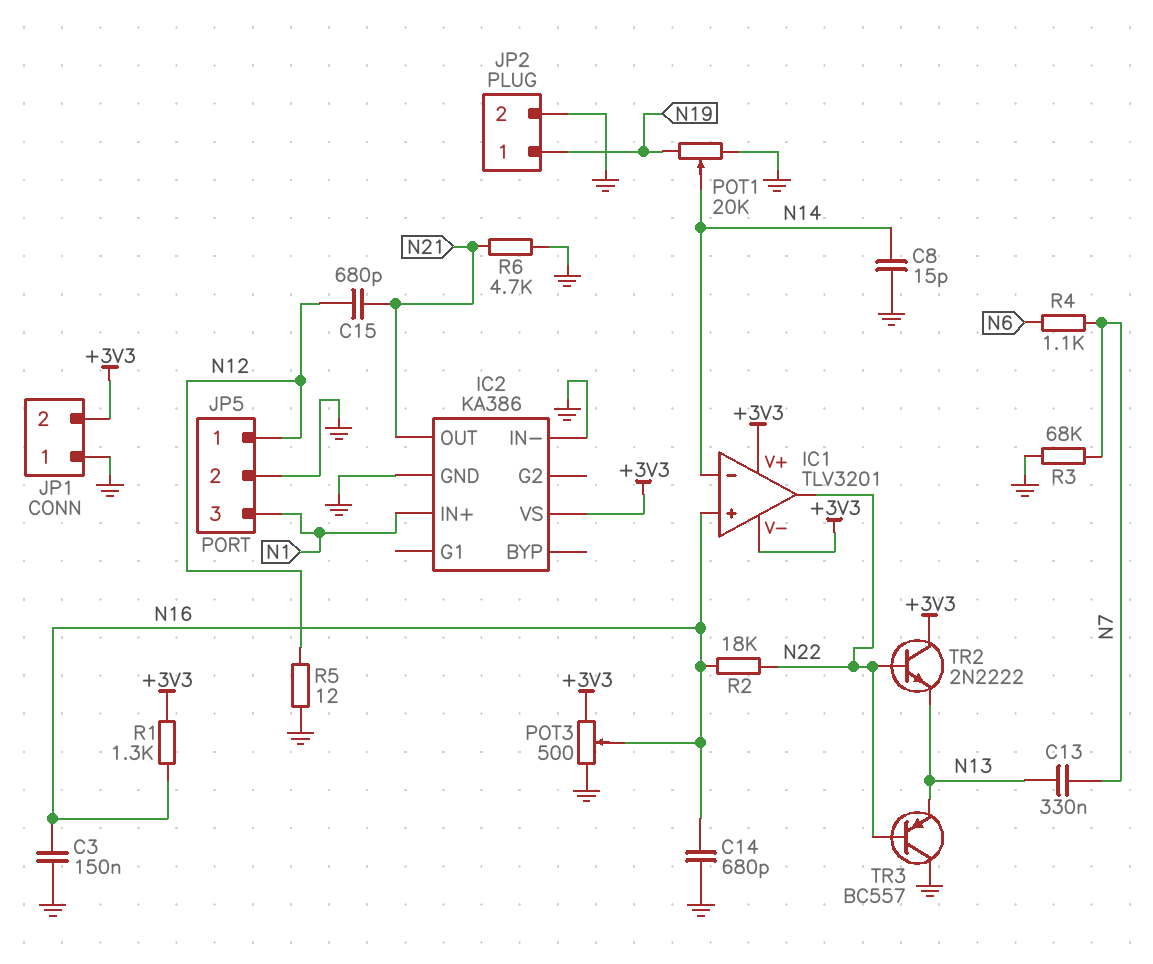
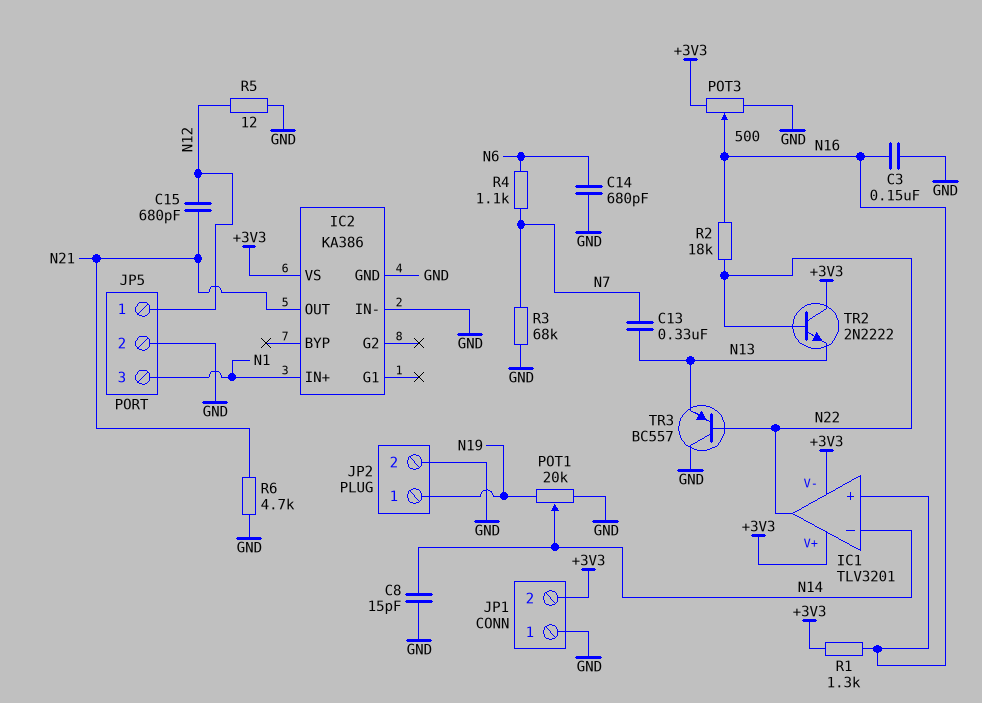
C14: 680pF (GND, N16) -> 680pF (GND, N6)

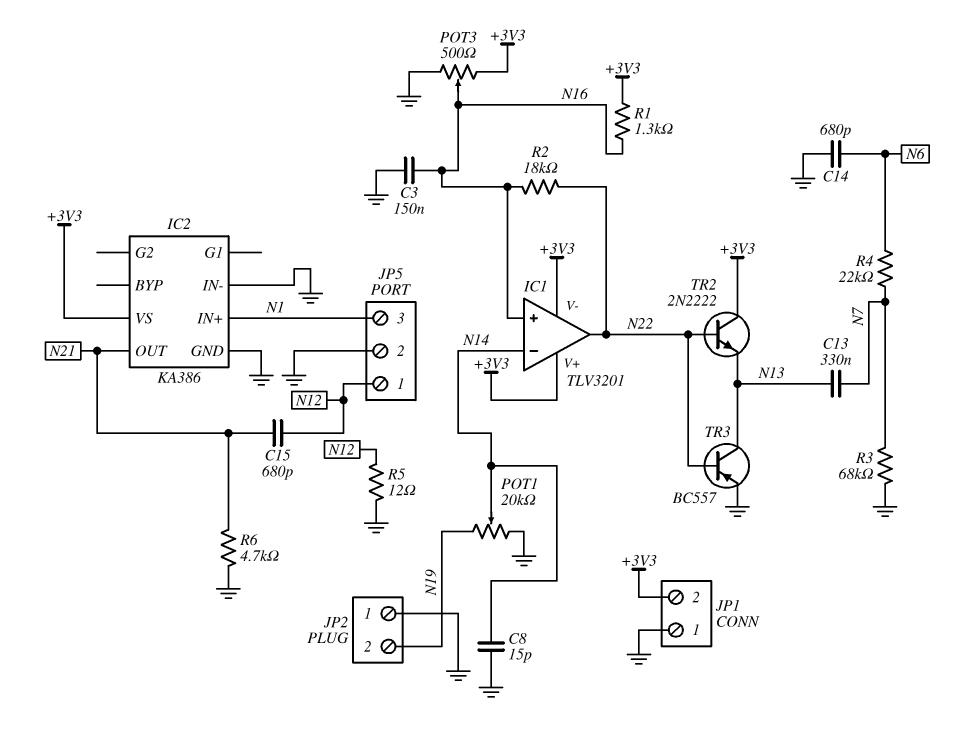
JP2 pin 1: N19 -> GND
JP2 pin 2: GND -> N19
R4: 1.1k (N6, N7) -> 22k (N6, N7)
TR3: PNP BC557 (B N22, C GND, E N13) -> PNP BC557 (B N22, C N13, E GND)

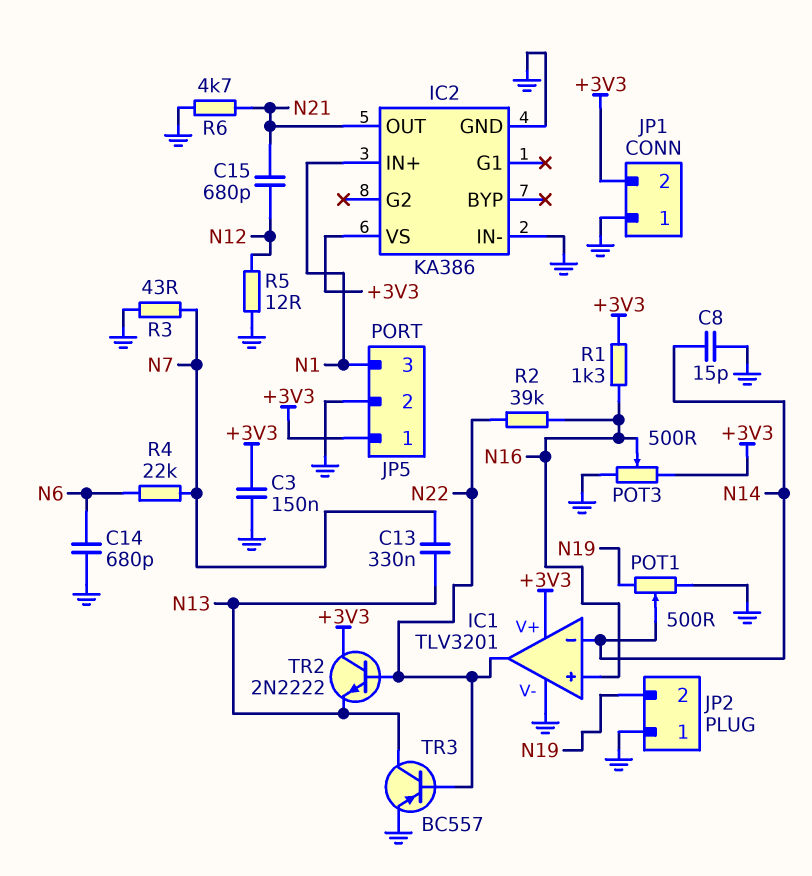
C3: 150nF (GND, N16) -> 150nF (+3V3, GND)
IC1 pin V-: +3V3 -> GND
JP5 pin 1: N12 -> +3V3
POT1: 20k (GND, N19, wiper N14) -> 500 (GND, N19, wiper N14)
R2: 18k (N16, N22) -> 39k (N16, N22)
R3: 68k (GND, N7) -> 43 (GND, N7)

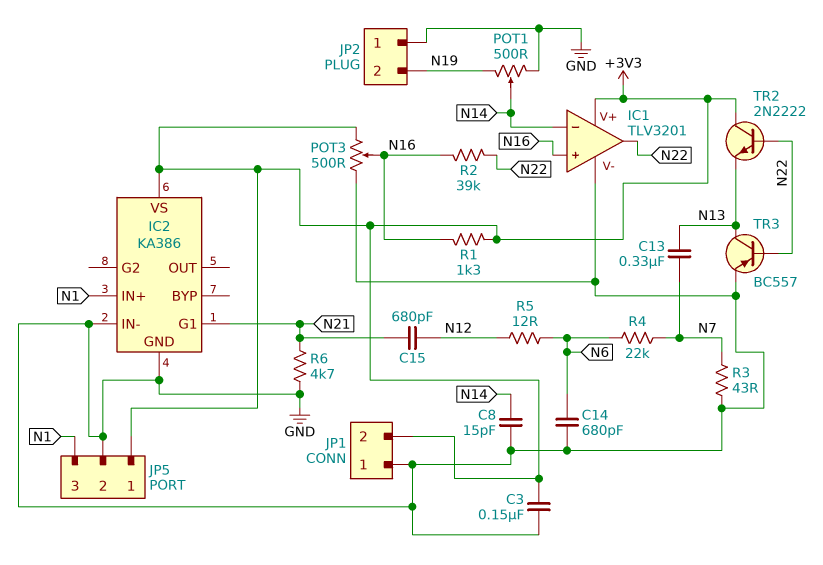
IC2 pin G1: none -> N21
IC2 pin OUT: N21 -> none
R5: 12 (GND, N12) -> 12 (N6, N12)

